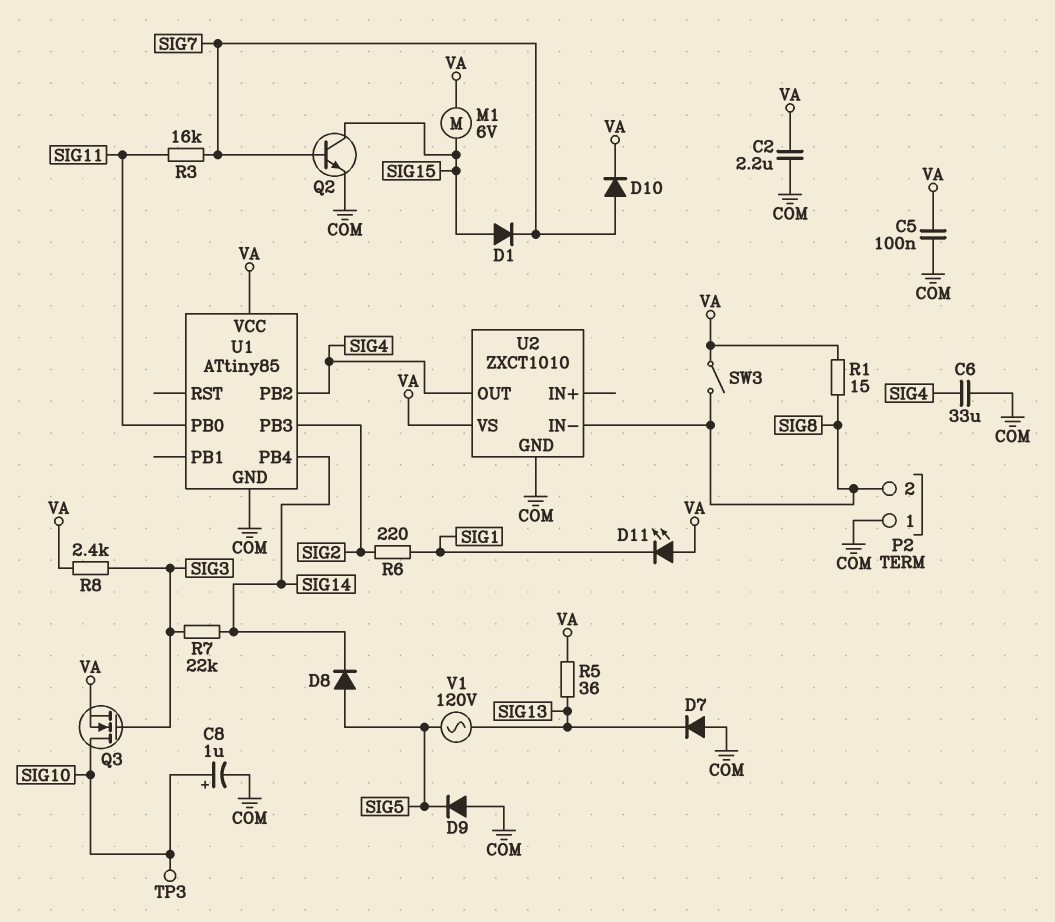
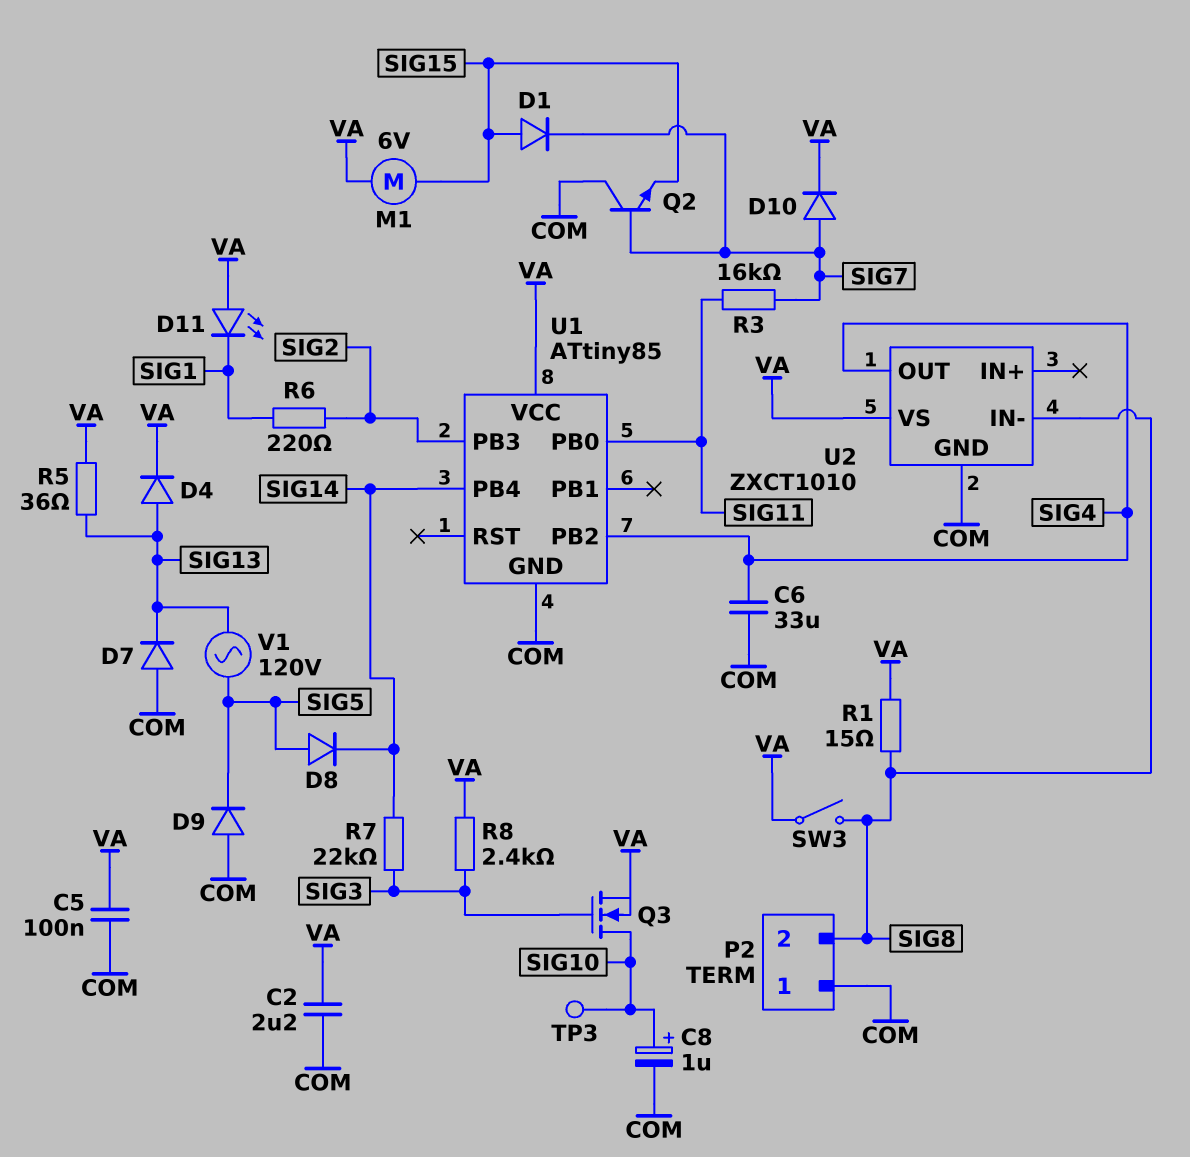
D4: none -> diode (A SIG13, K VA)
Q2: NPN (B SIG7, C SIG15, E COM) -> NPN (B SIG7, C COM, E SIG15)

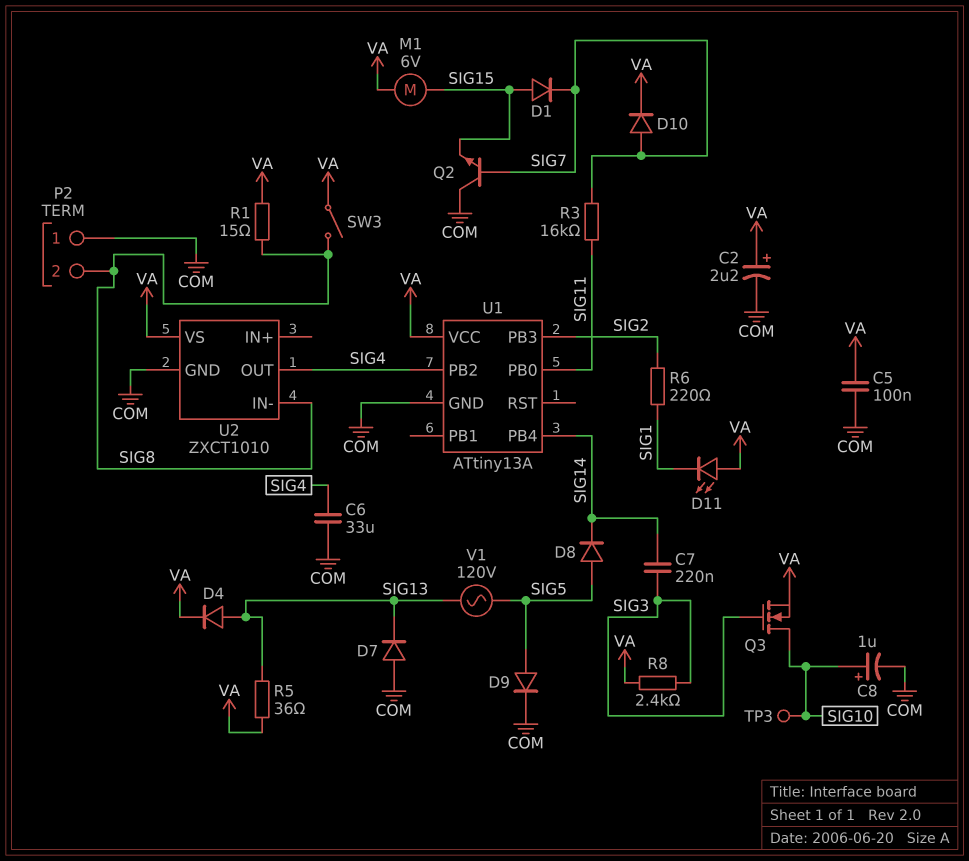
C2: 2.2uF (COM, VA) -> 2.2uF (plus VA, minus COM)
C7: none -> 220nF (SIG3, SIG14)
D9: diode (A COM, K SIG5) -> diode (A SIG5, K COM)
R7: 22k (SIG3, SIG14) -> none
U1: ATtiny85 -> ATtiny13A

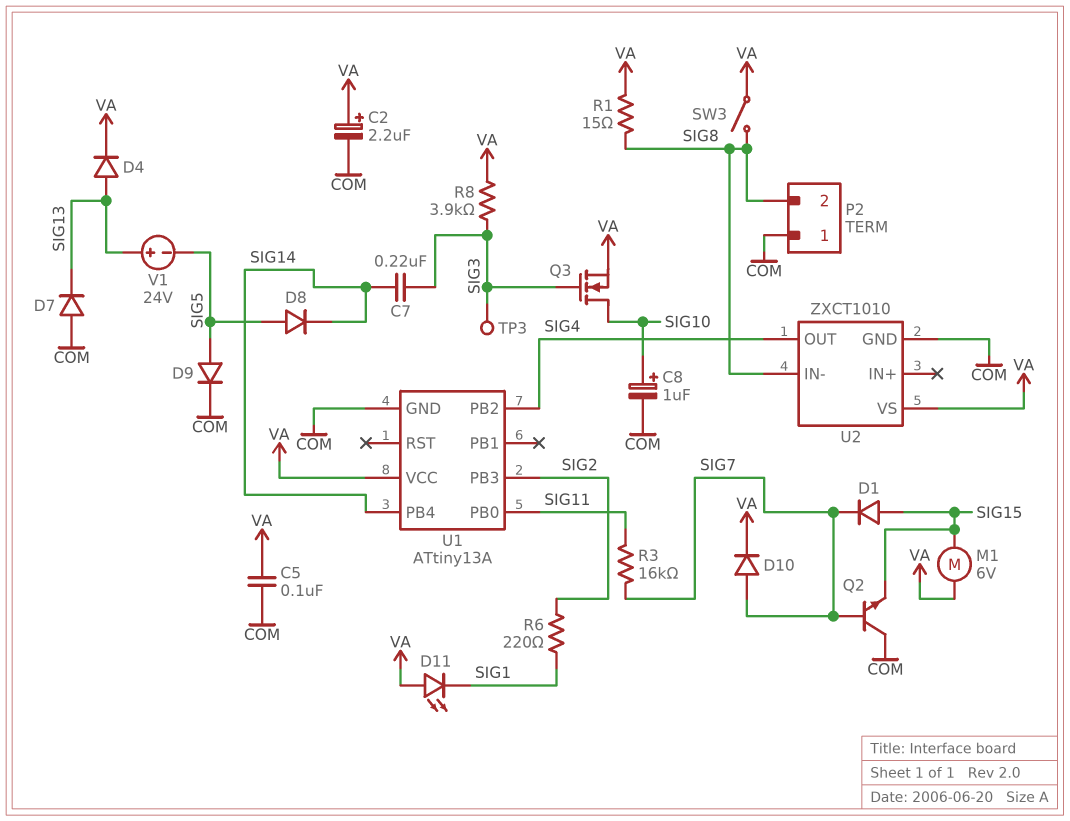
C6: 33uF (COM, SIG4) -> none
R5: 36 (SIG13, VA) -> none
R8: 2.4k (SIG3, VA) -> 3.9k (SIG3, VA)
TP3: test point (SIG10) -> test point (SIG3)
V1: AC 120V (SIG5, SIG13) -> 24V (plus SIG13, minus SIG5)

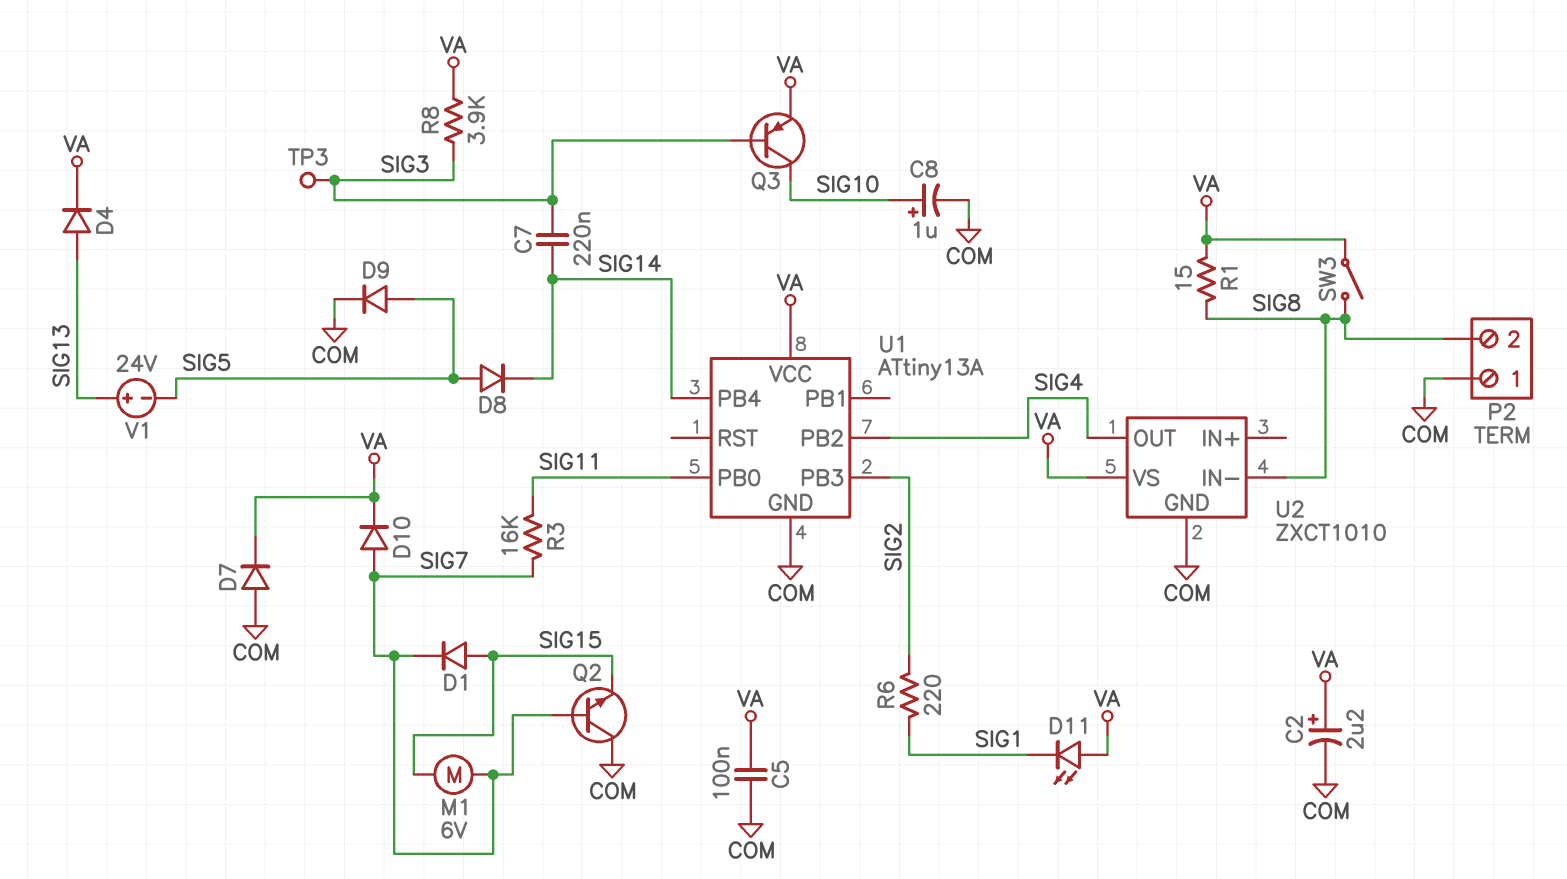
D7: diode (A COM, K SIG13) -> diode (A COM, K VA)
M1: motor 6V (SIG15, VA) -> motor 6V (SIG7, SIG15)
Q3: NMOS (G SIG3, D SIG10, S VA) -> PNP (B SIG3, C SIG10, E VA)

